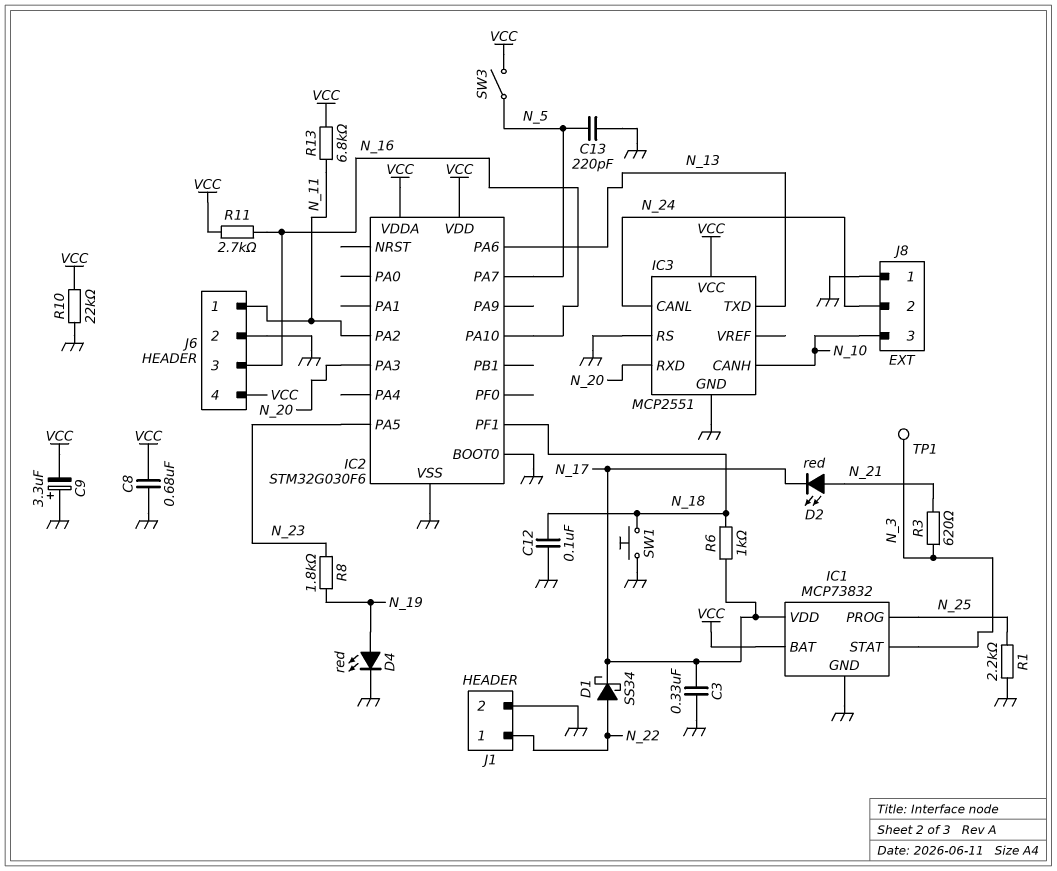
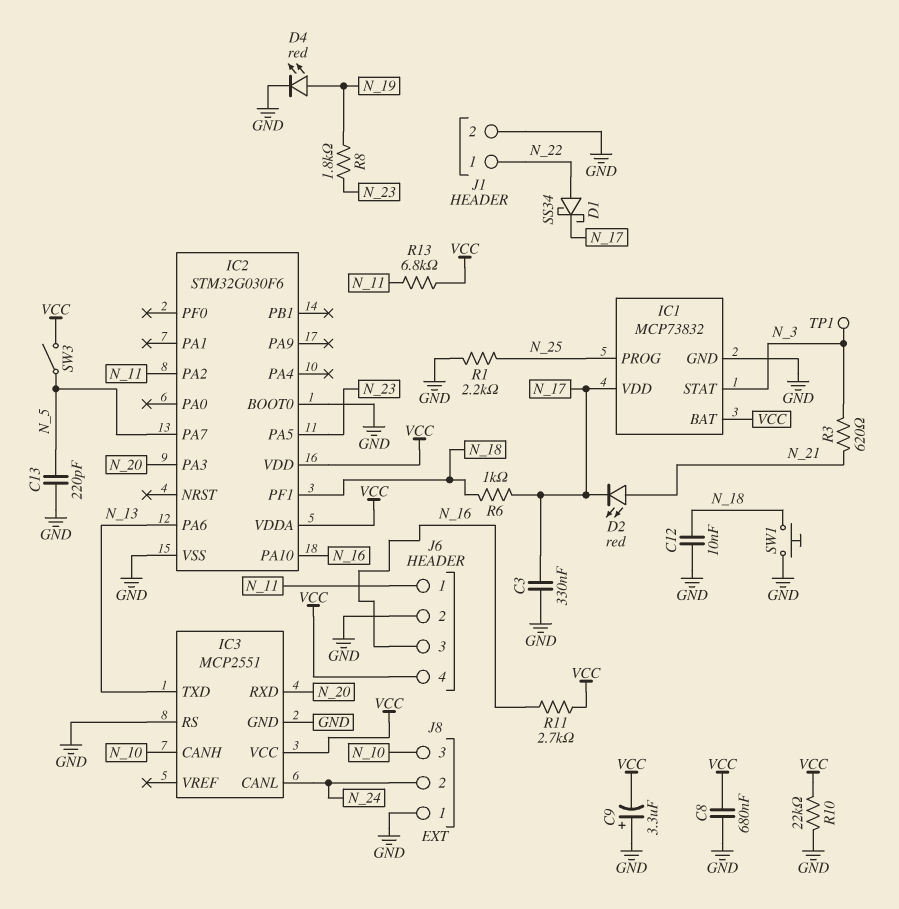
C12: 100nF (GND, N_18) -> 10nF (GND, N_18)

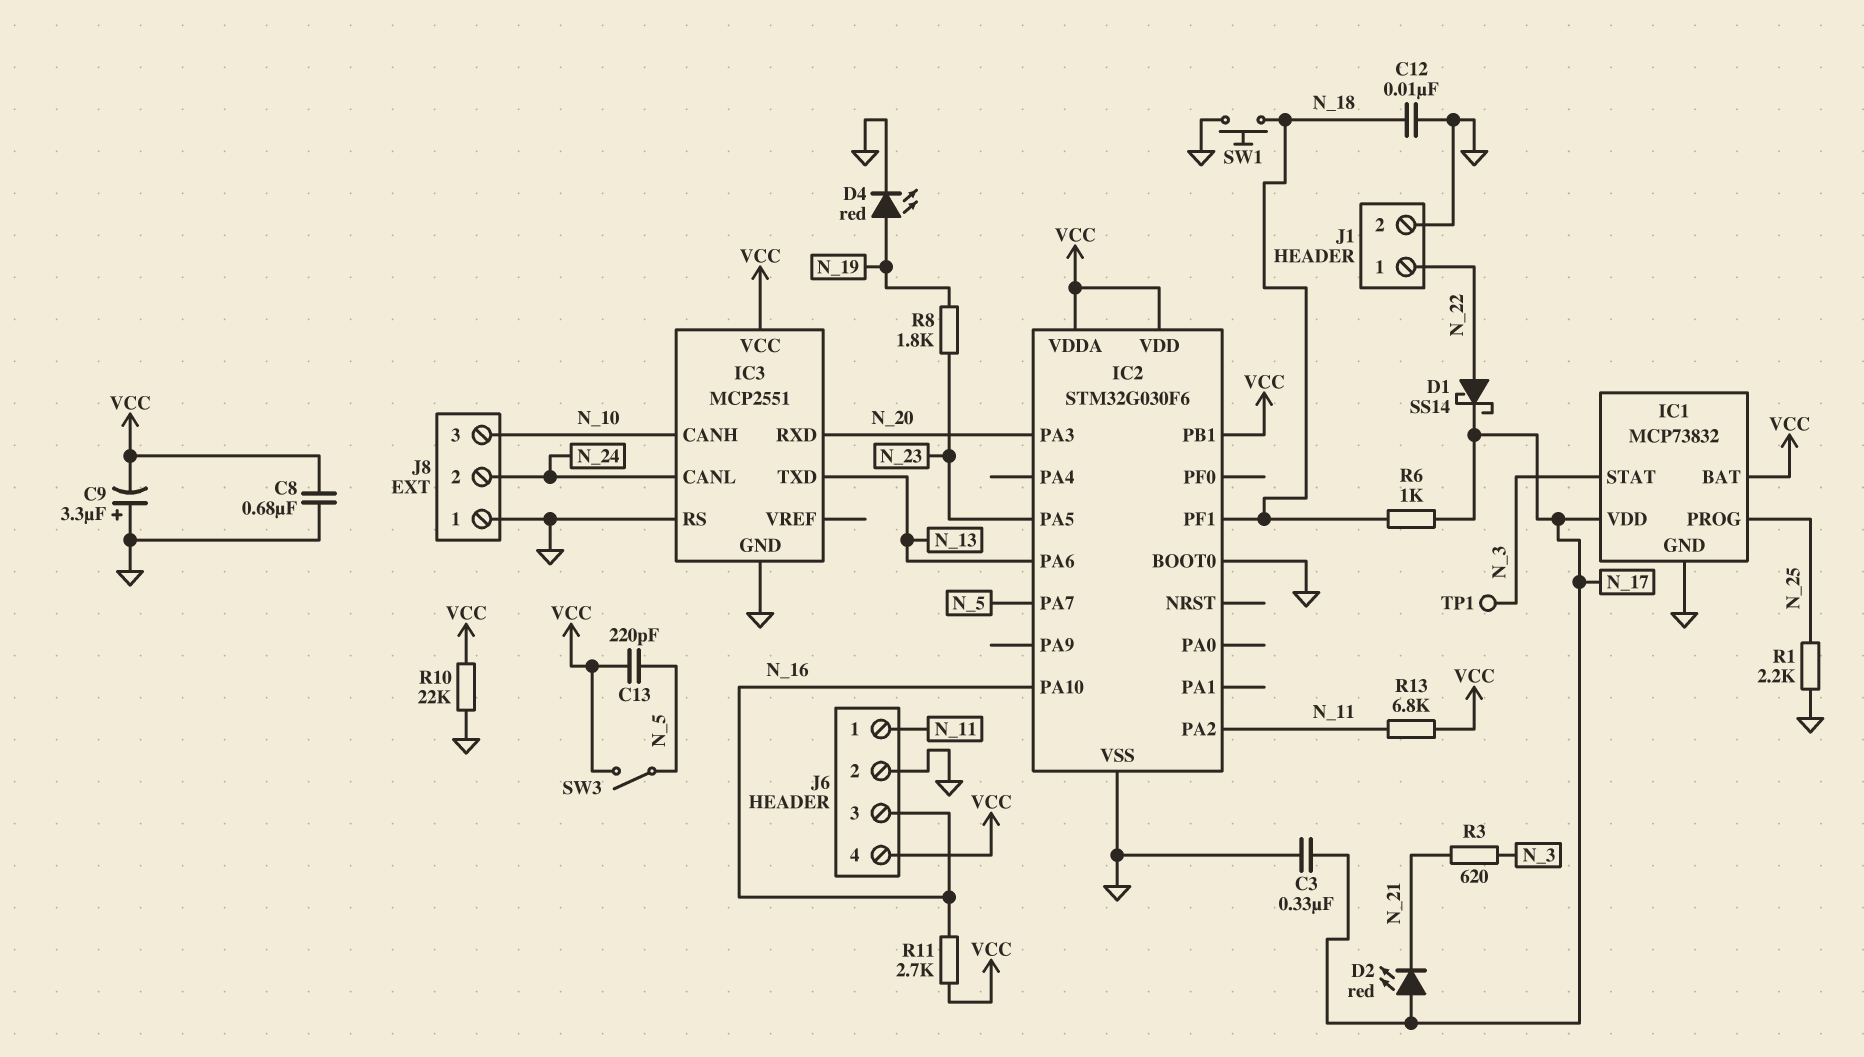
C13: 220pF (GND, N_5) -> 220pF (N_5, VCC)
D1: schottky SS34 (A N_22, K N_17) -> schottky SS14 (A N_22, K N_17)
D2: LED red (A N_21, K N_17) -> LED red (A N_17, K N_21)
IC2 pin PB1: none -> VCC

